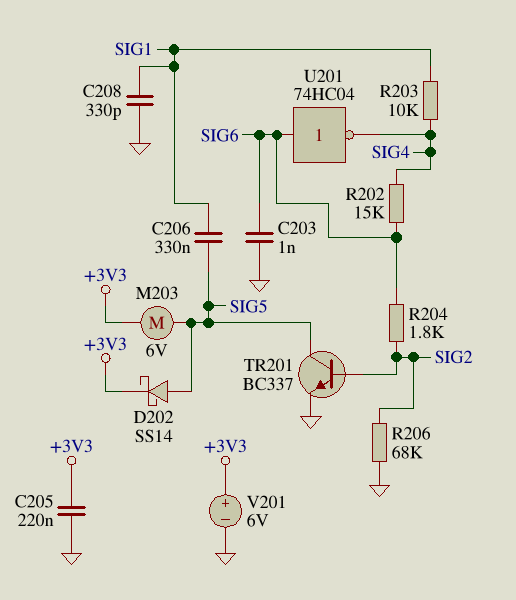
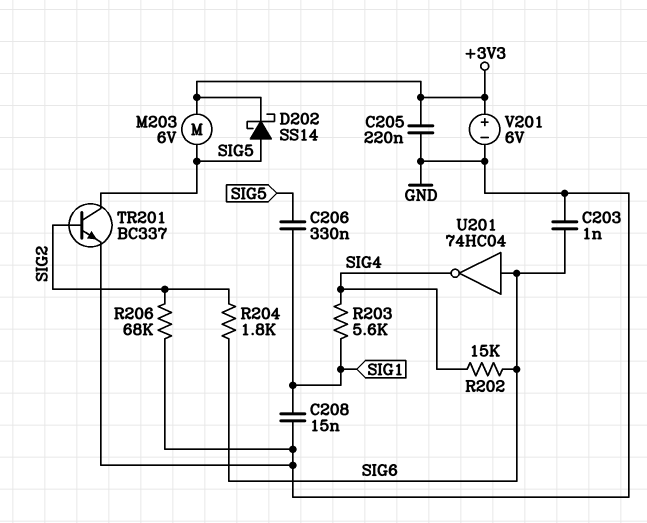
C208: 330pF (GND, SIG1) -> 15nF (GND, SIG1)
R203: 10k (SIG1, SIG4) -> 5.6k (SIG1, SIG4)

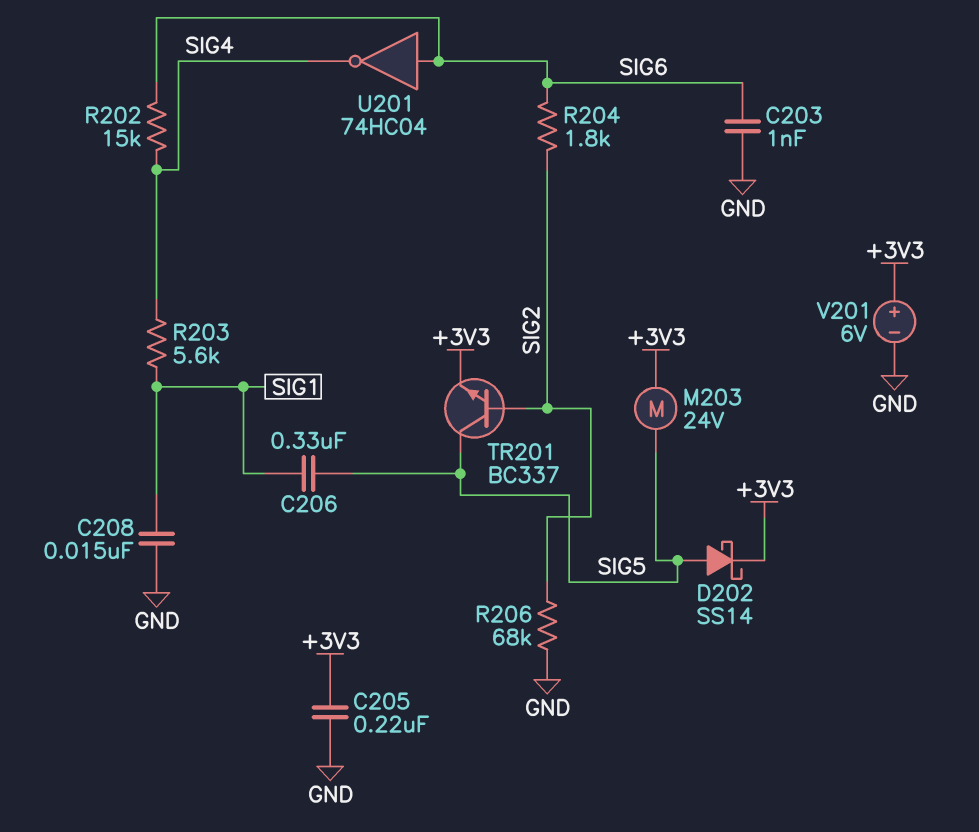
M203: motor 6V (+3V3, SIG5) -> motor 24V (+3V3, SIG5)
TR201: NPN BC337 (B SIG2, C SIG5, E GND) -> NPN BC337 (B SIG2, C SIG5, E +3V3)

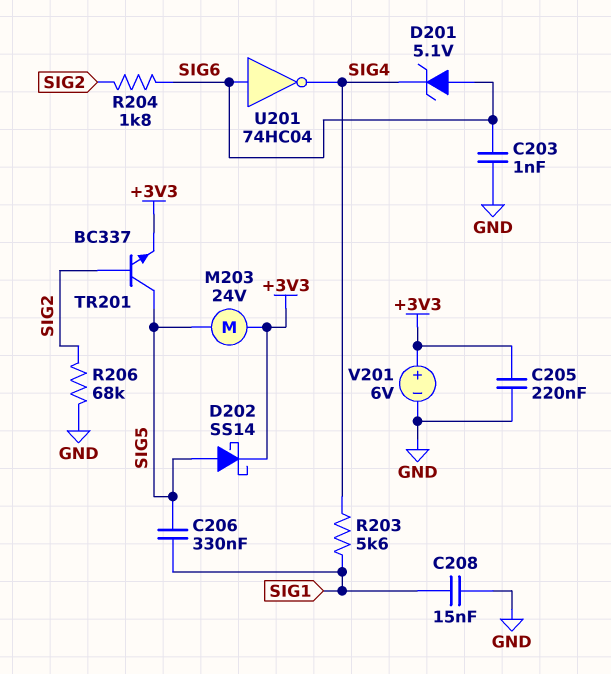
D201: none -> zener 5.1V (A SIG6, K SIG4)
R202: 15k (SIG4, SIG6) -> none

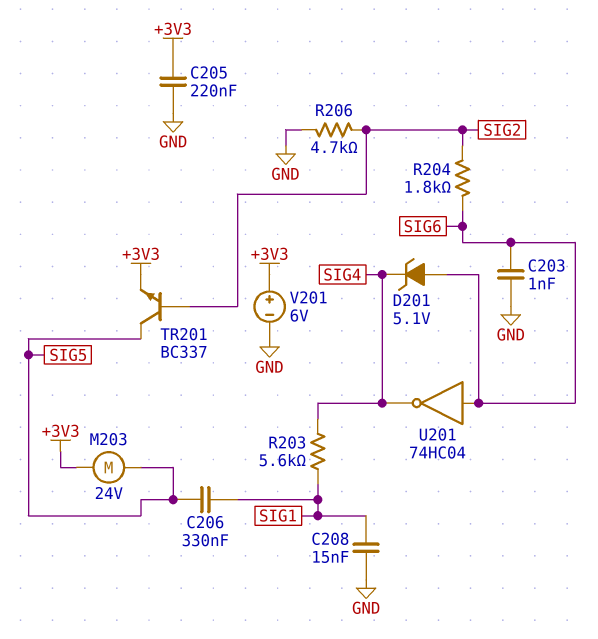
D202: schottky SS14 (A SIG5, K +3V3) -> none
R206: 68k (GND, SIG2) -> 4.7k (GND, SIG2)

